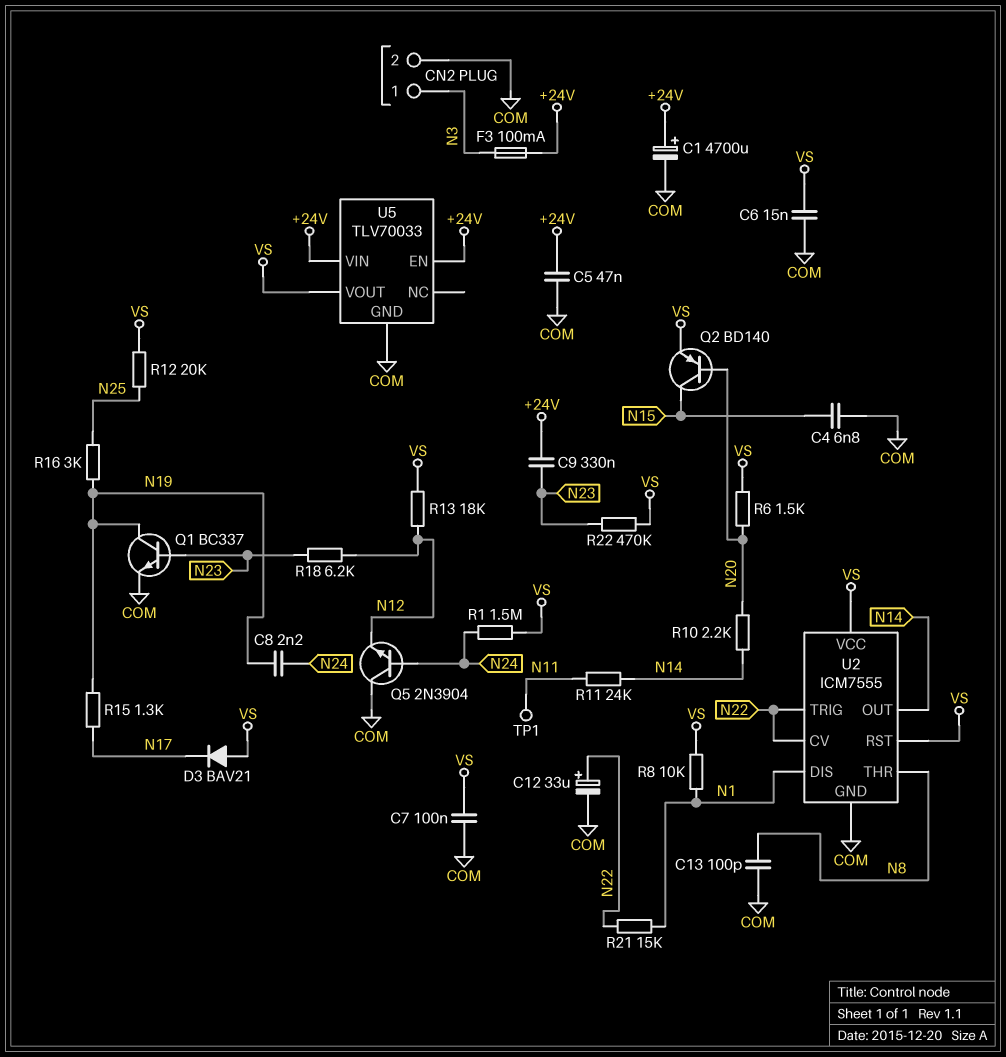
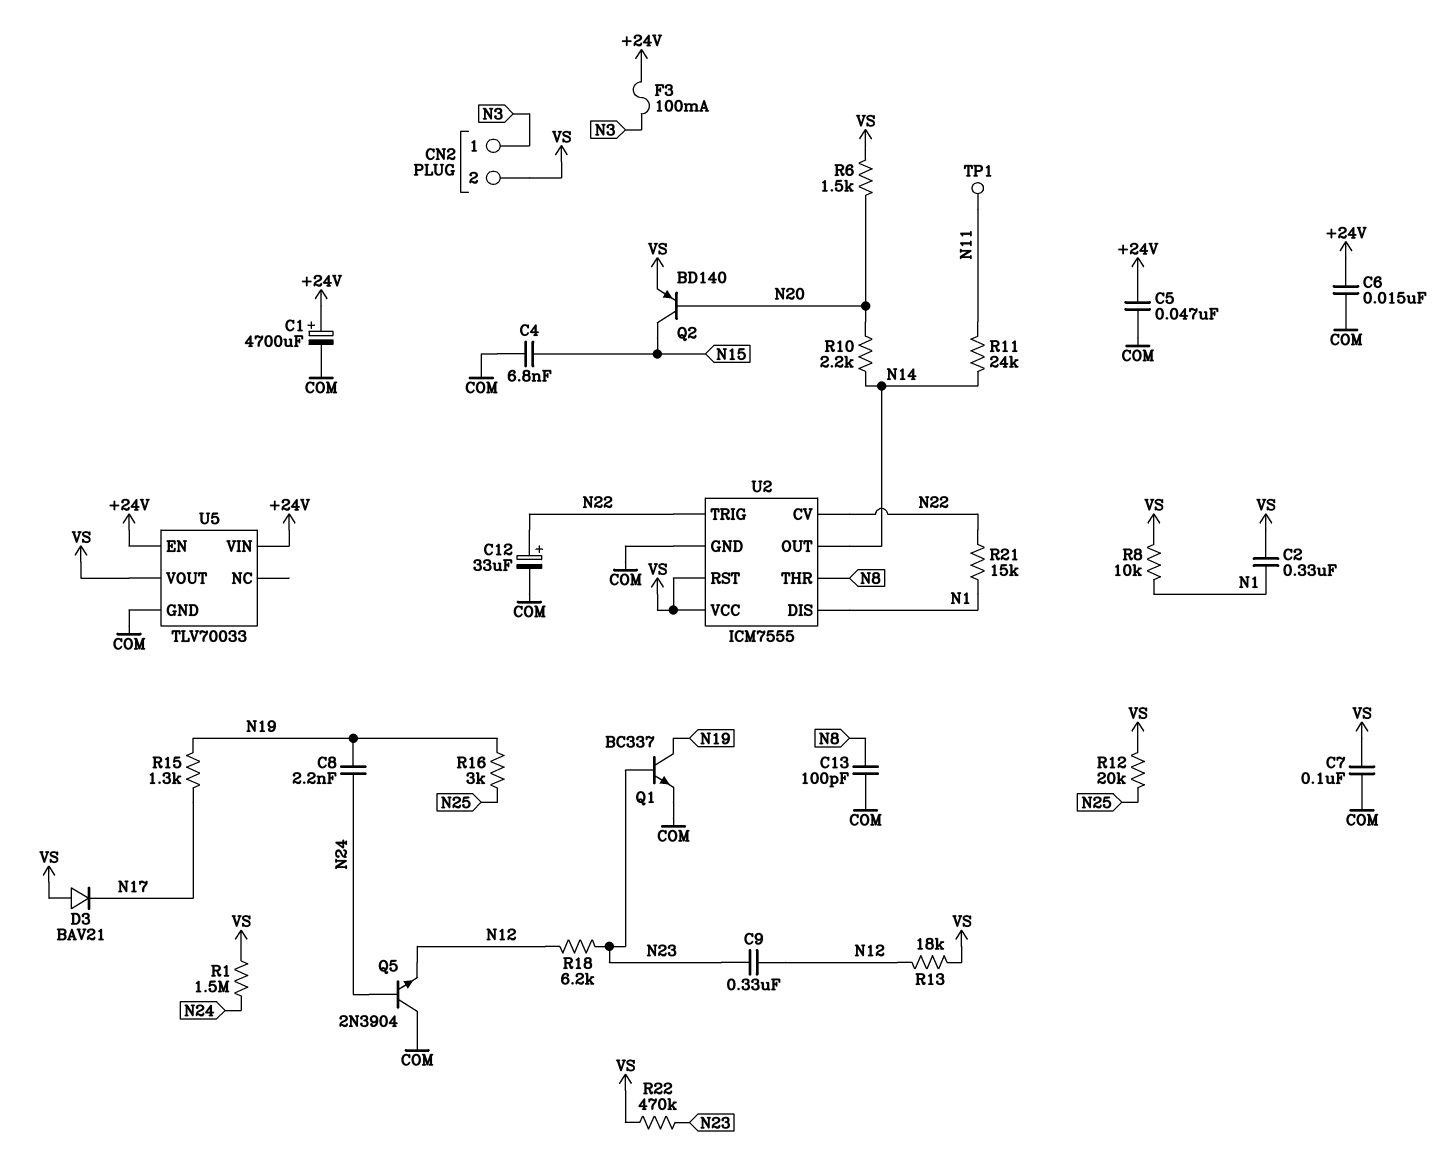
C2: none -> 330nF (N1, VS)
C6: 15nF (COM, VS) -> 15nF (+24V, COM)
C9: 330nF (+24V, N23) -> 330nF (N12, N23)
CN2 pin 2: COM -> VS

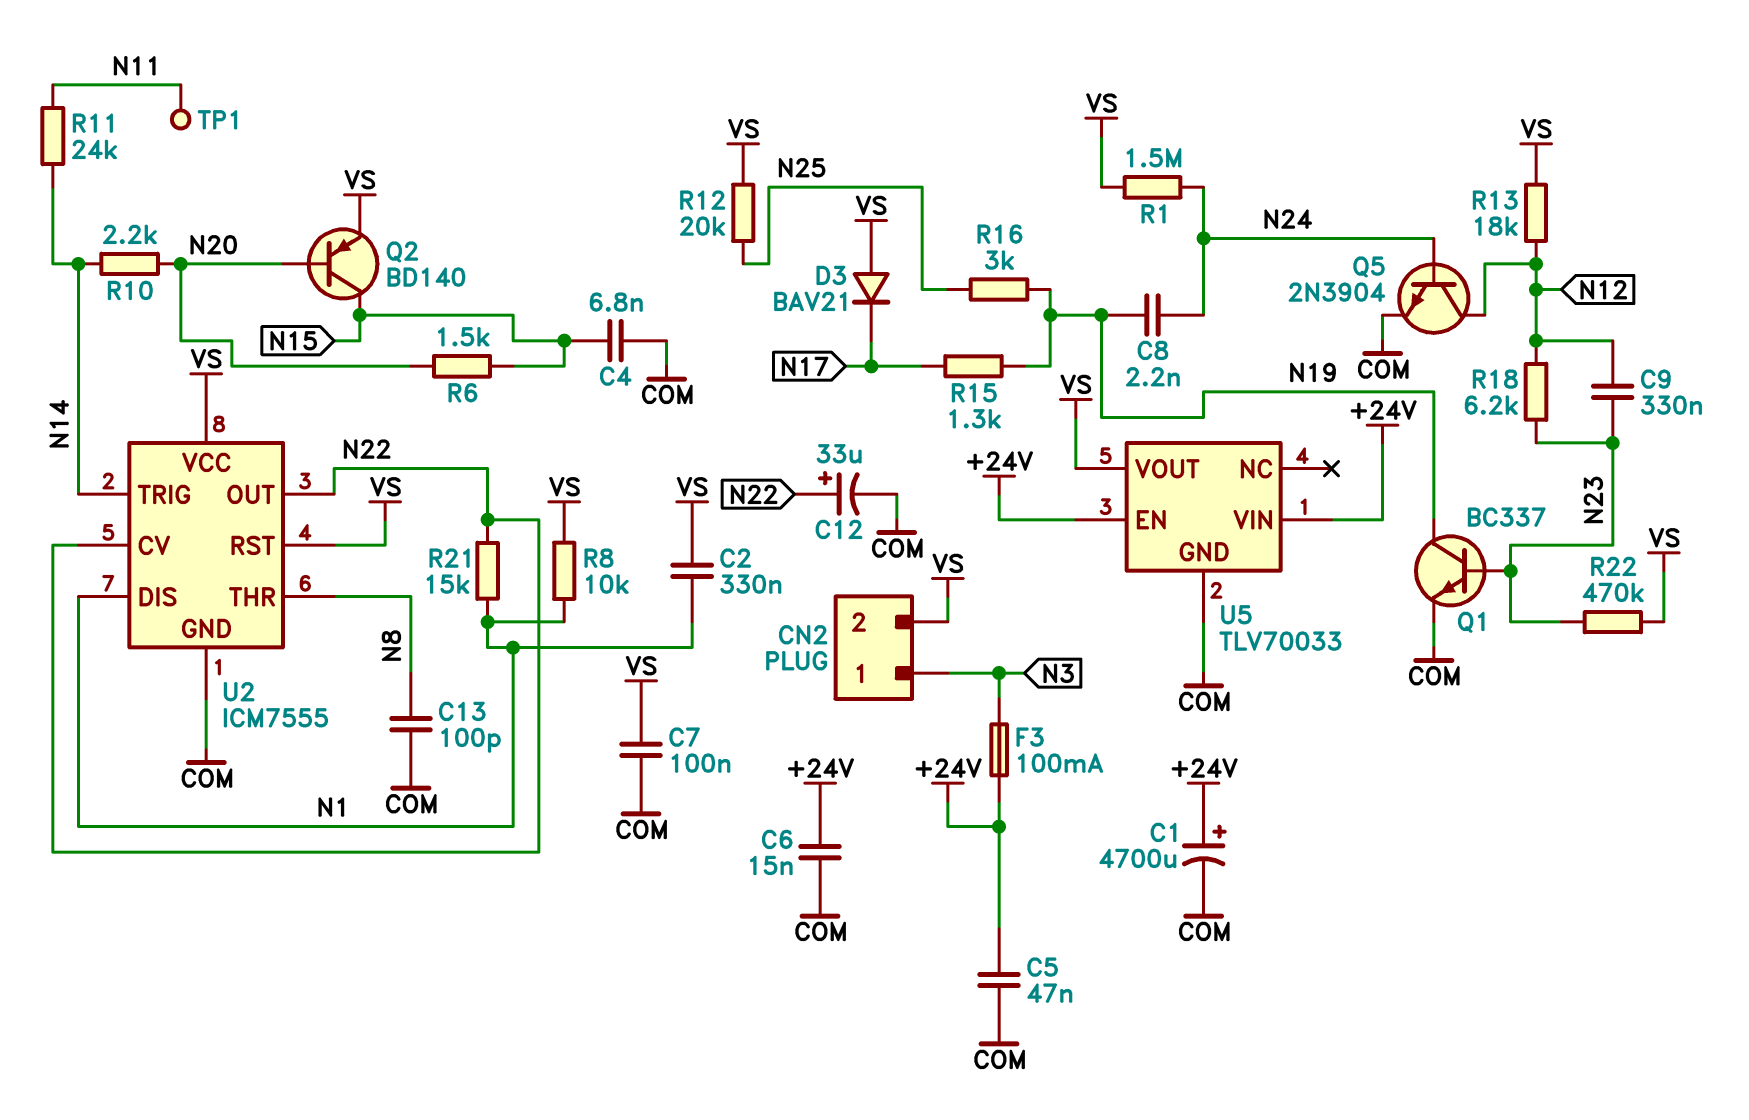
Q5: NPN 2N3904 (B N24, C COM, E N12) -> NPN 2N3904 (B N24, C N12, E COM)
R6: 1.5k (N20, VS) -> 1.5k (N15, N20)
U2 pin OUT: N14 -> N22
U2 pin TRIG: N22 -> N14

